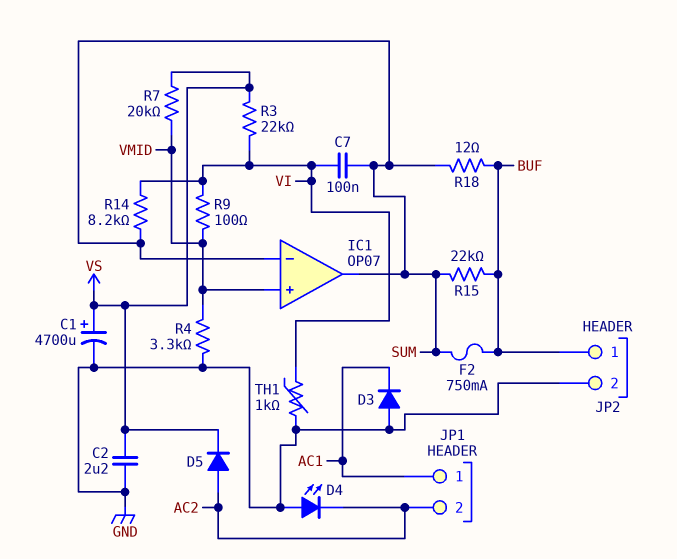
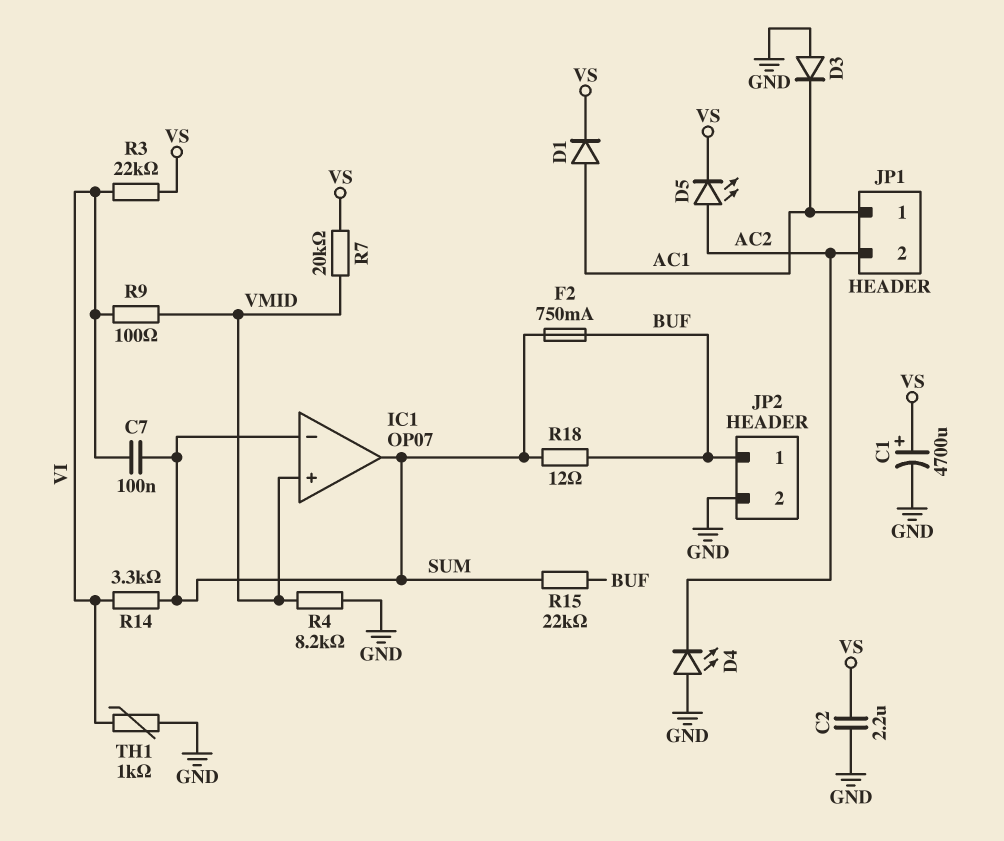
D1: none -> diode (A AC1, K VS)
D5: diode (A AC2, K VS) -> LED (A AC2, K VS)
R4: 3.3k (GND, VMID) -> 8.2k (GND, VMID)
R14: 8.2k (SUM, VI) -> 3.3k (SUM, VI)

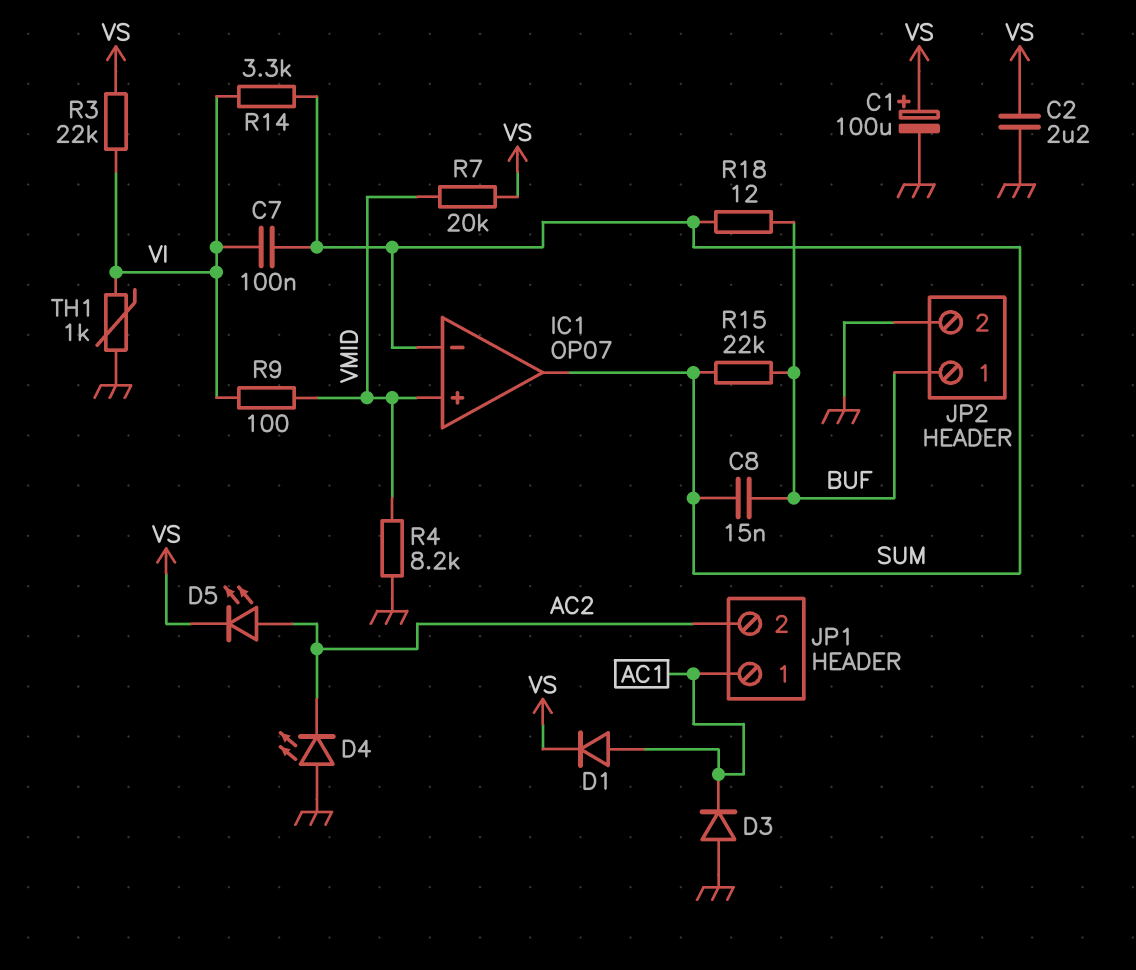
C1: 4700uF (plus VS, minus GND) -> 100uF (plus VS, minus GND)
C8: none -> 15nF (BUF, SUM)
F2: 750mA (BUF, SUM) -> none

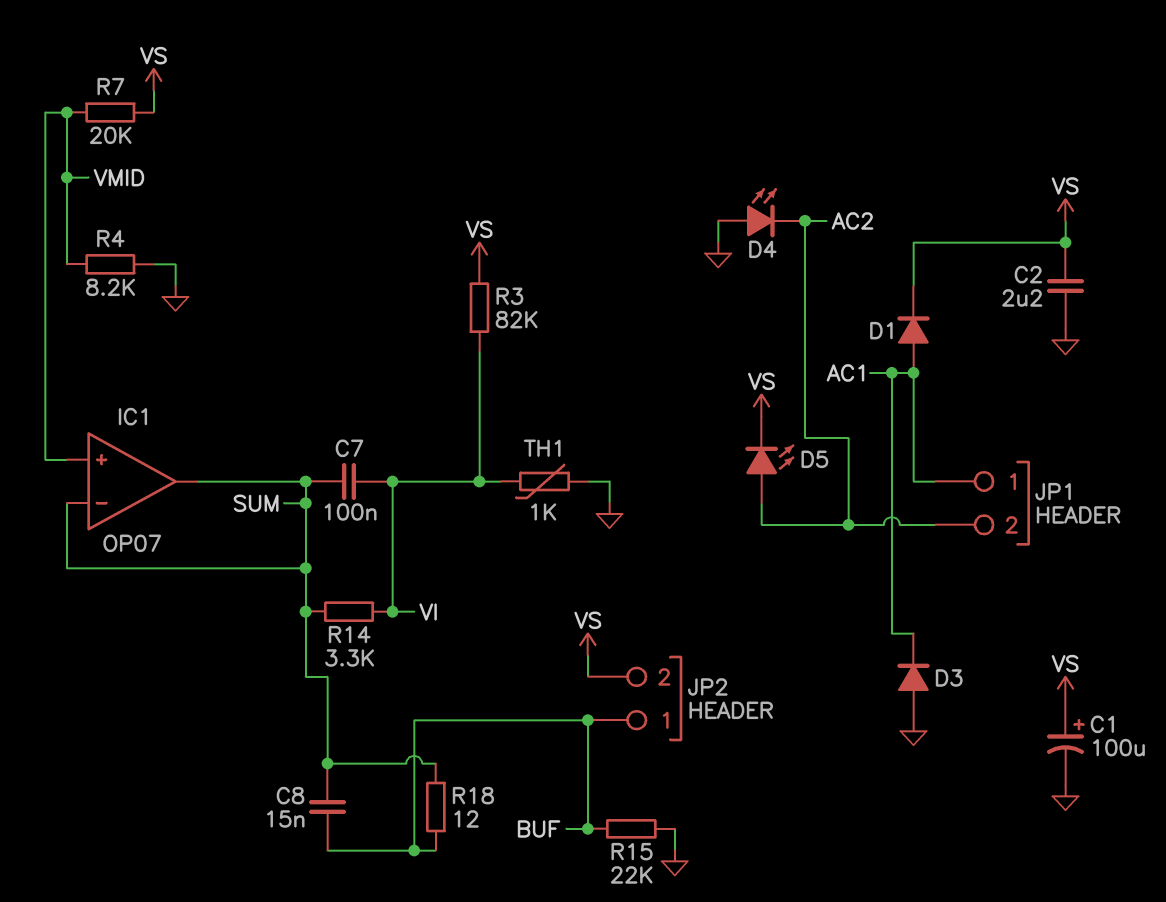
JP2 pin 2: GND -> VS
R3: 22k (VI, VS) -> 82k (VI, VS)
R9: 100 (VI, VMID) -> none
R15: 22k (BUF, SUM) -> 22k (BUF, GND)

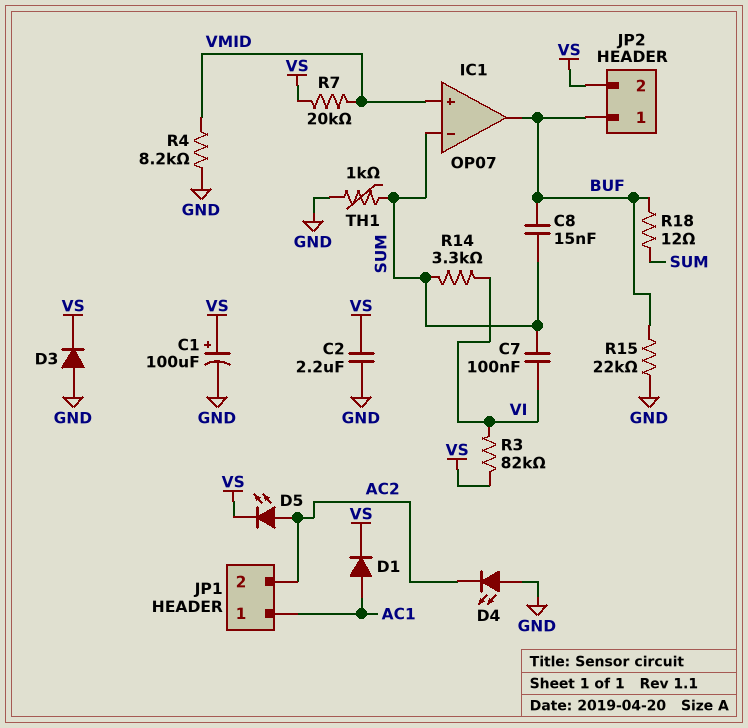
D3: diode (A GND, K AC1) -> diode (A GND, K VS)
IC1 pin out: SUM -> BUF
TH1: 1k (GND, VI) -> 1k (GND, SUM)

